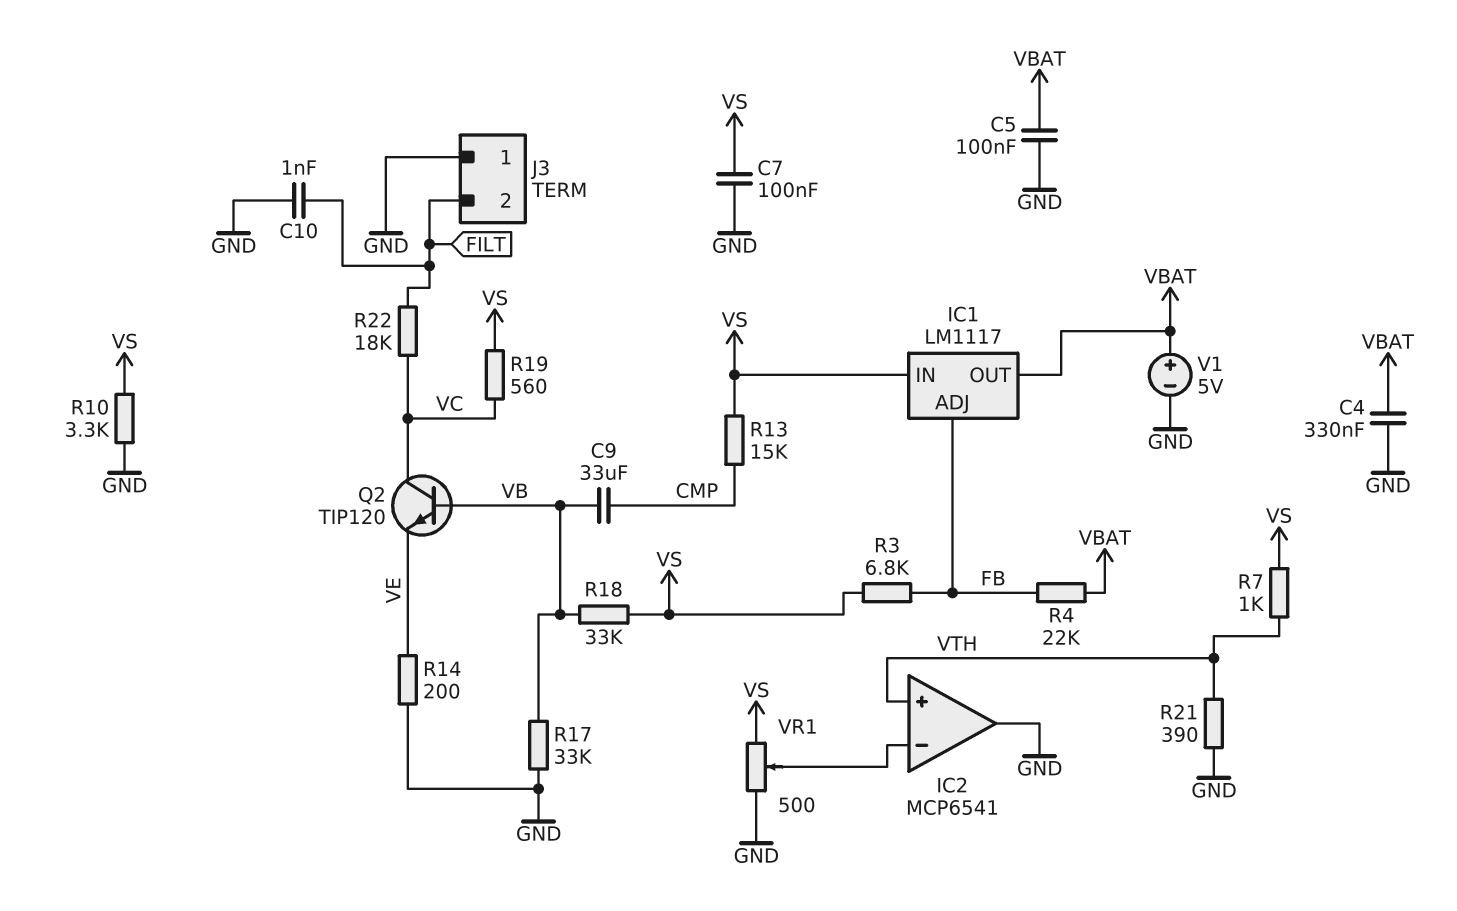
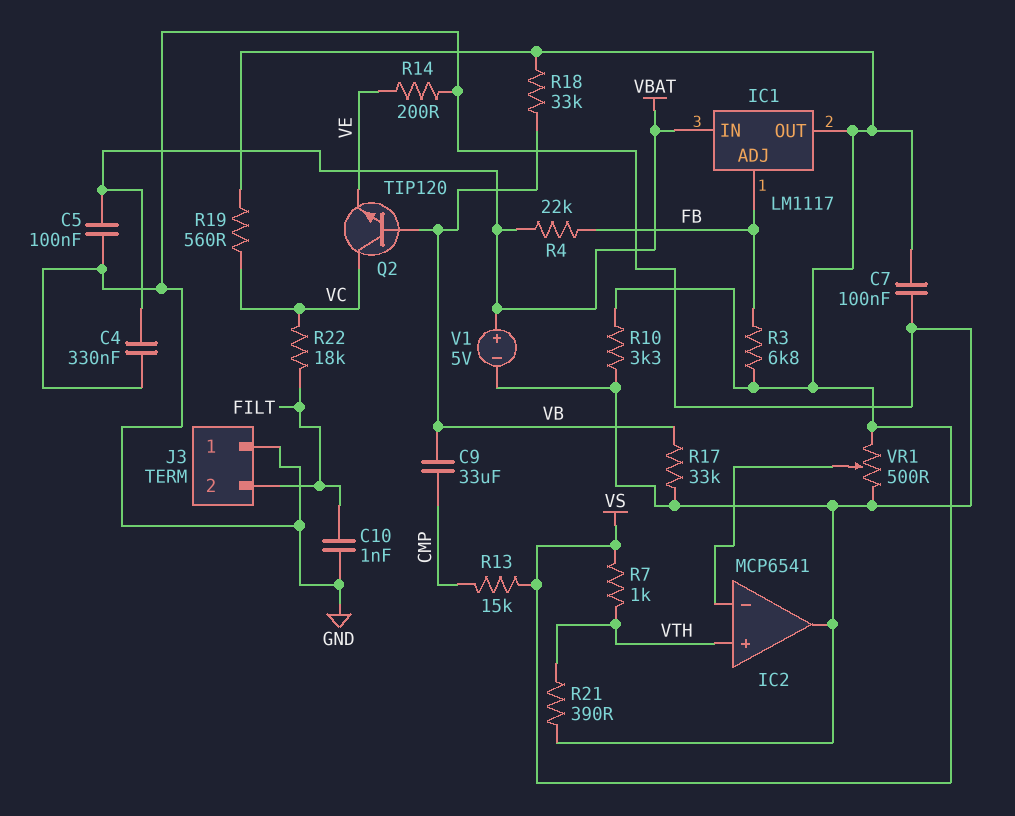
IC1 pin IN: VS -> VBAT
IC1 pin OUT: VBAT -> VS

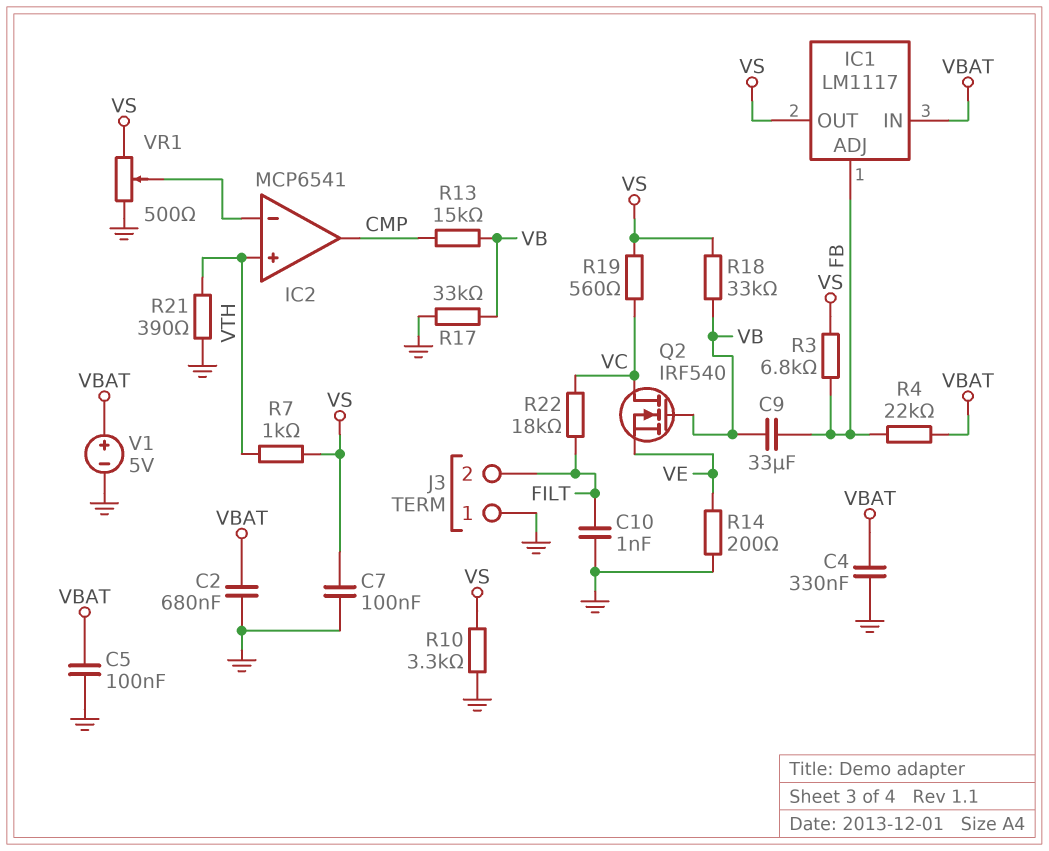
C2: none -> 680nF (GND, VBAT)
C9: 33uF (CMP, VB) -> 33uF (FB, VB)
IC2 pin out: GND -> CMP
Q2: NPN TIP120 (B VB, C VC, E VE) -> NMOS IRF540 (G VB, D VC, S VE)
R13: 15k (CMP, VS) -> 15k (CMP, VB)

